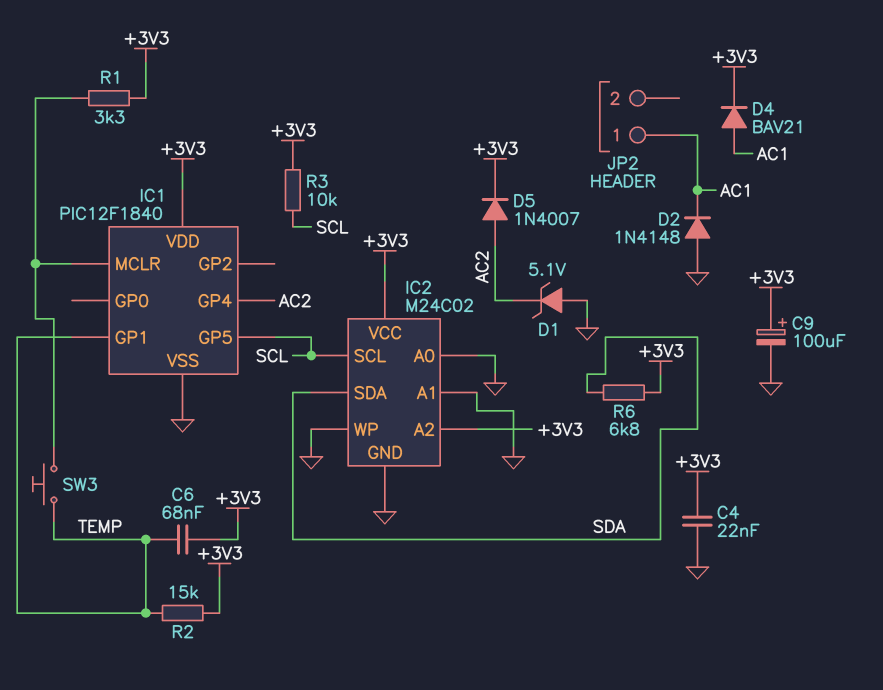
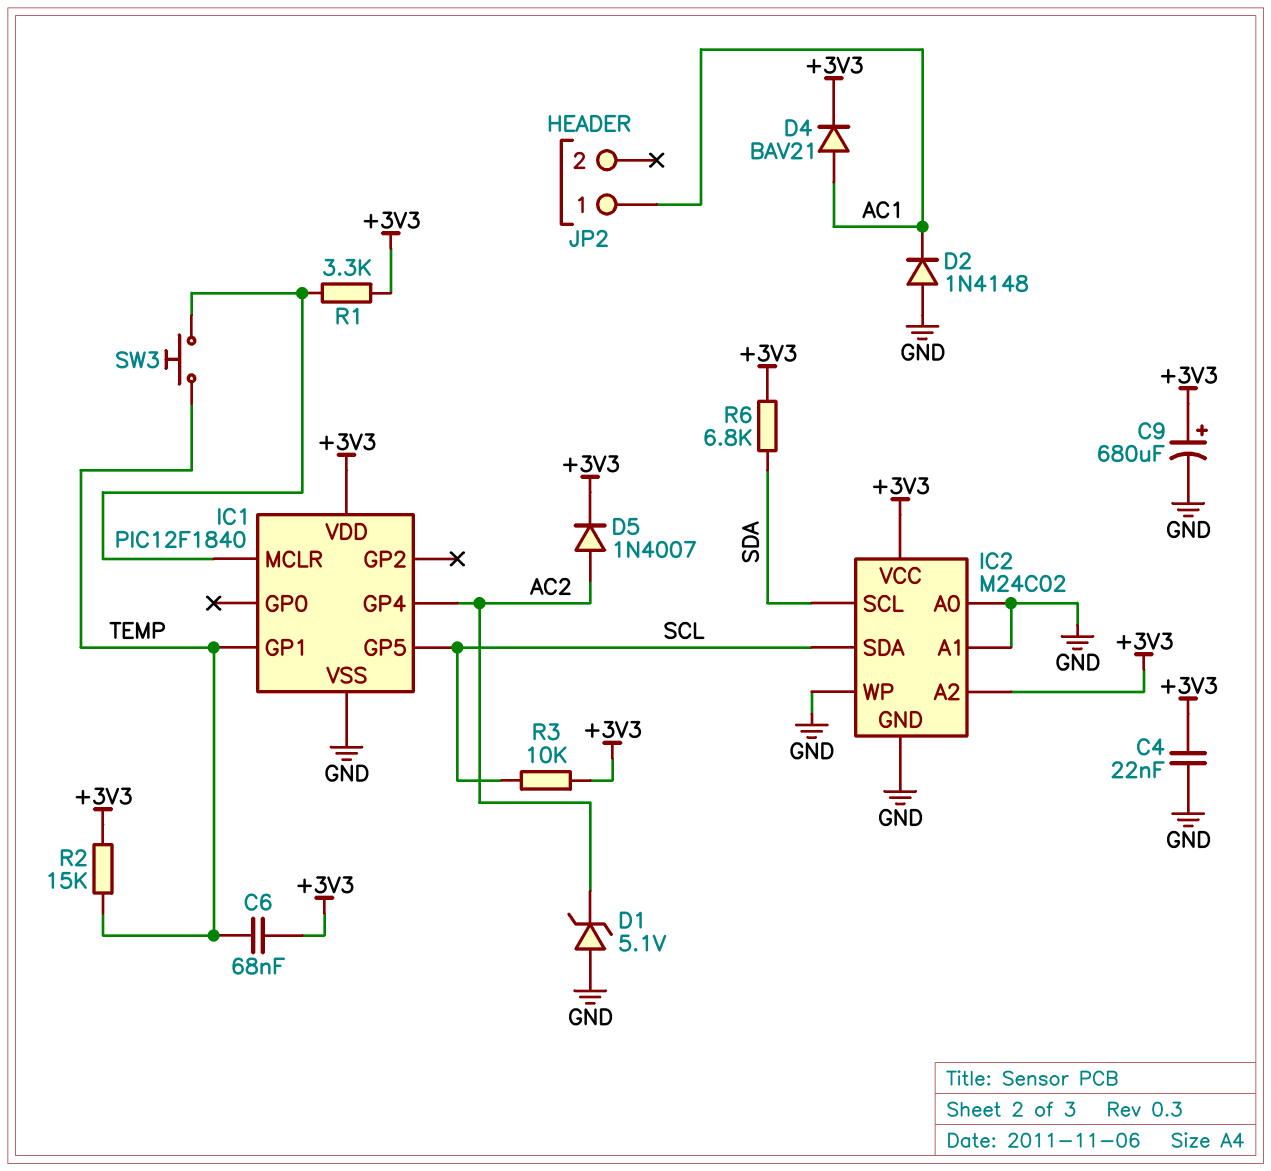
C9: 100uF (plus +3V3, minus GND) -> 680uF (plus +3V3, minus GND)
IC2 pin SCL: SCL -> SDA
IC2 pin SDA: SDA -> SCL

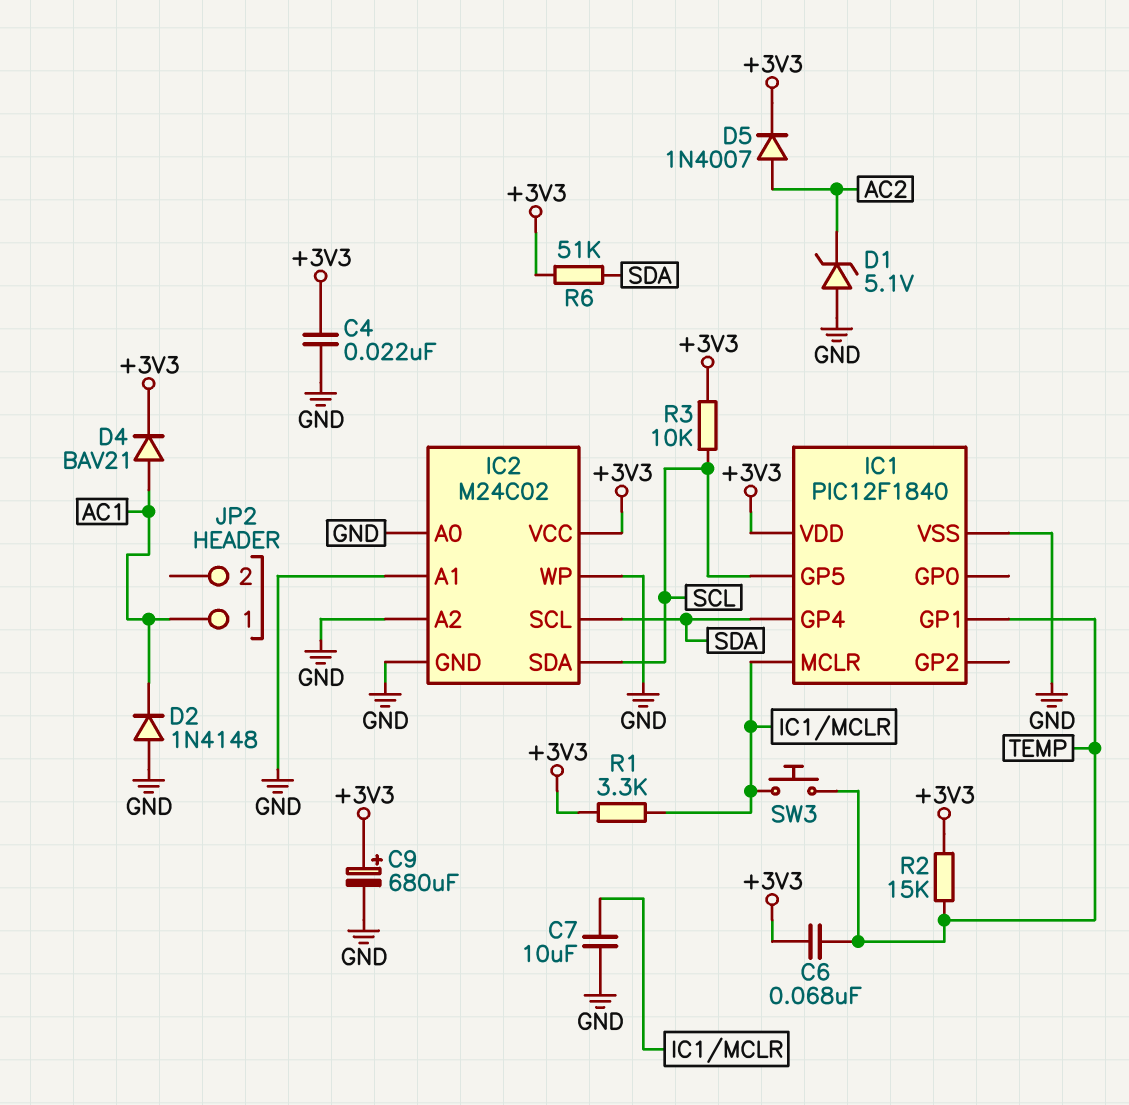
C7: none -> 10uF (GND, IC1/MCLR)
IC1 pin GP4: AC2 -> SDA
IC2 pin A2: +3V3 -> GND
R6: 6.8k (+3V3, SDA) -> 51k (+3V3, SDA)

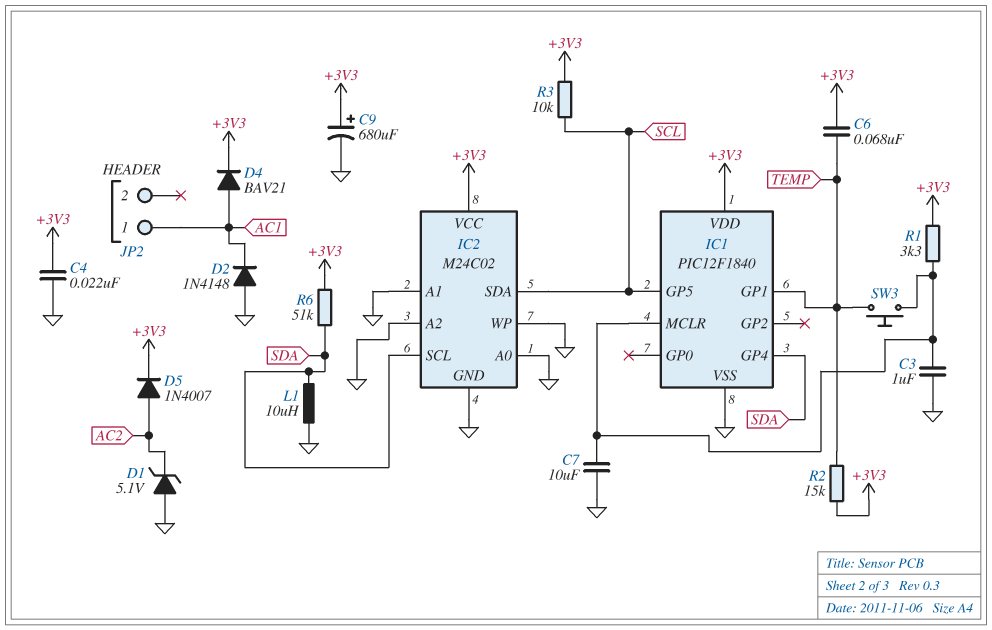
C3: none -> 1uF (GND, IC1/MCLR)
L1: none -> 10uH (GND, SDA)

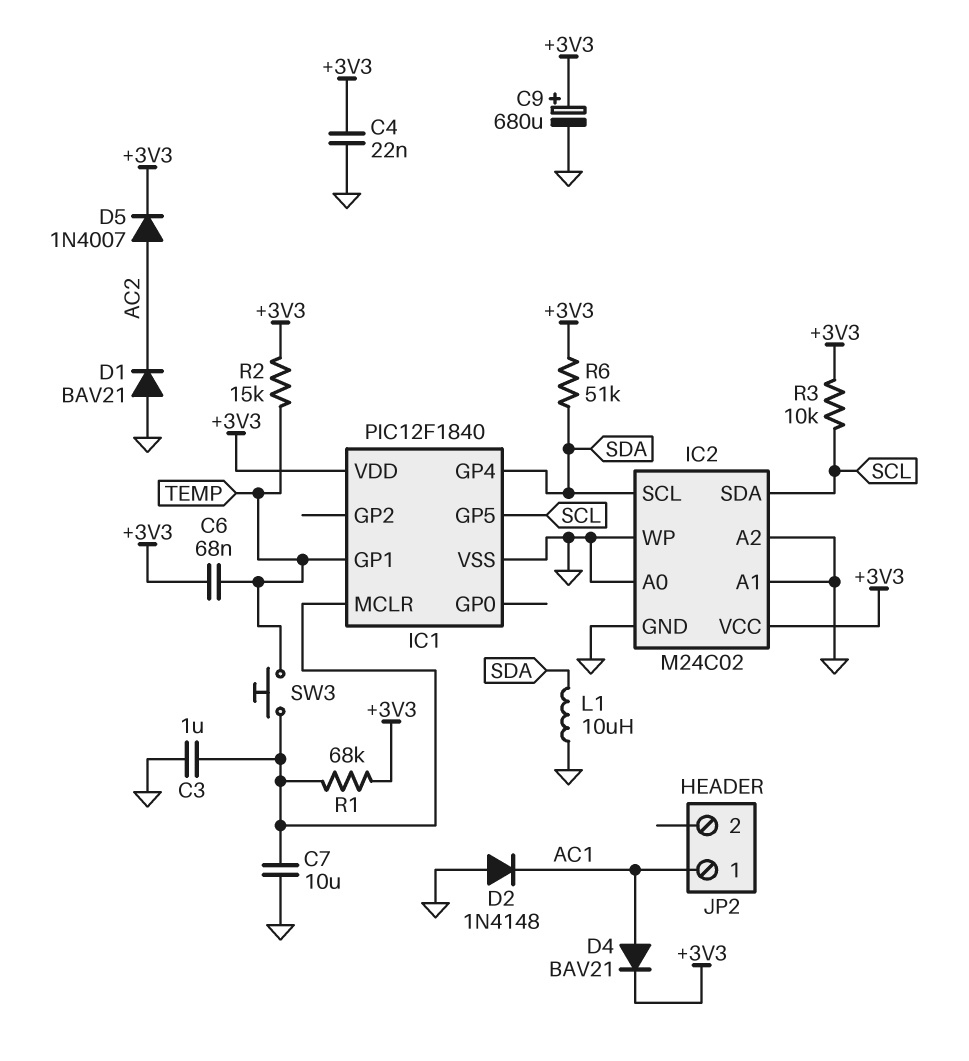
D1: zener 5.1V (A GND, K AC2) -> diode BAV21 (A GND, K AC2)
R1: 3.3k (+3V3, IC1/MCLR) -> 68k (+3V3, IC1/MCLR)

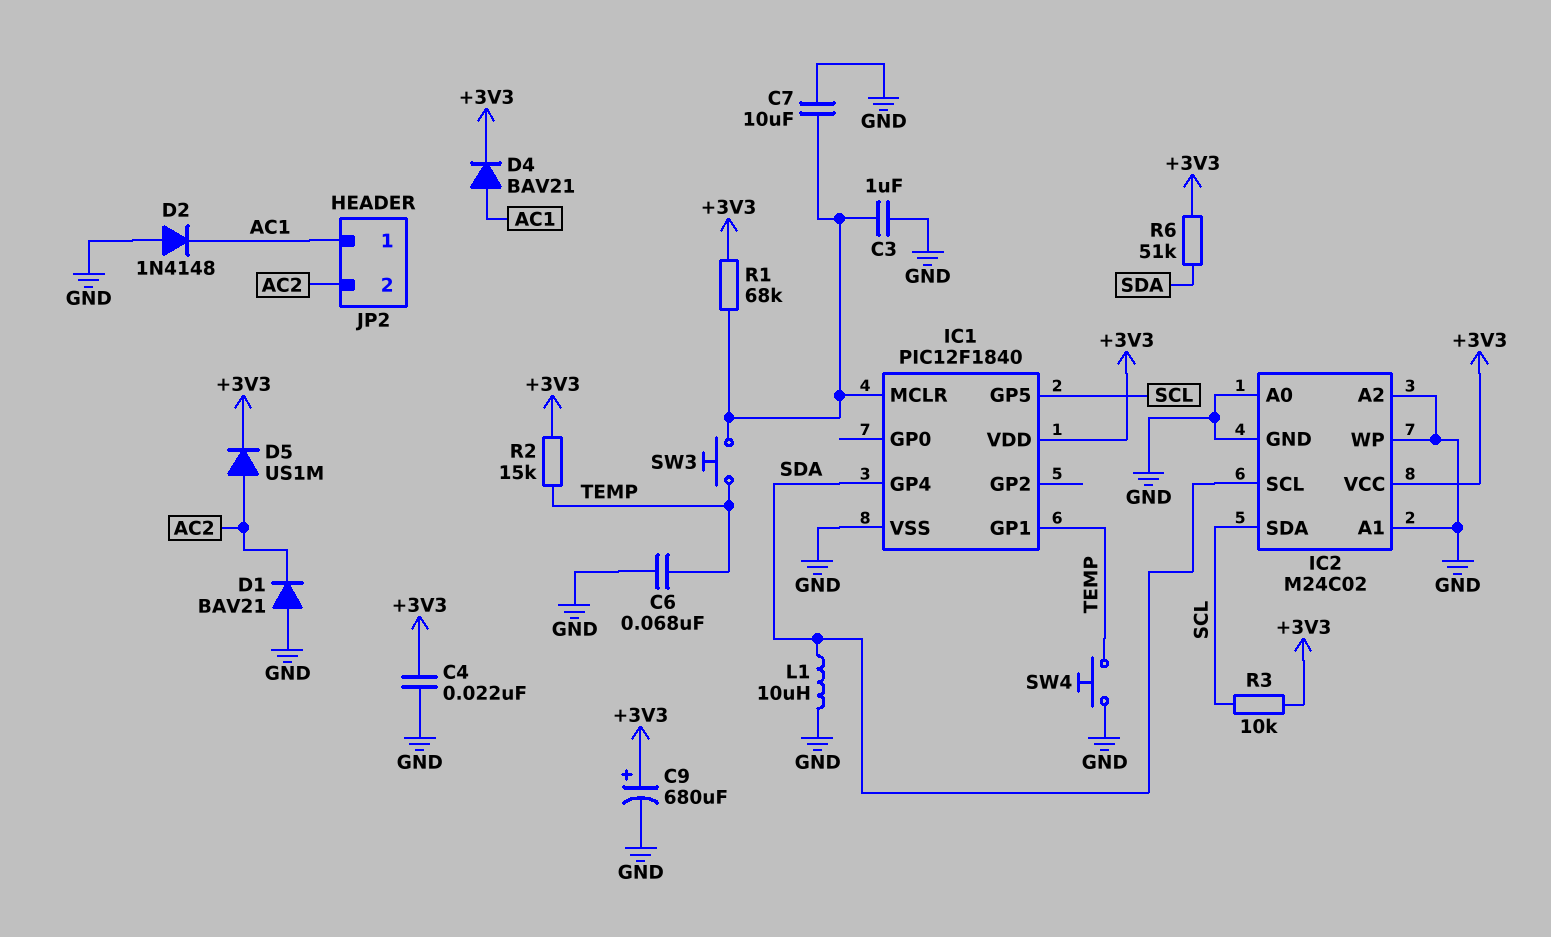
C6: 68nF (+3V3, TEMP) -> 68nF (GND, TEMP)
D5: diode 1N4007 (A AC2, K +3V3) -> diode US1M (A AC2, K +3V3)
JP2 pin 2: none -> AC2
SW4: none -> button (GND, TEMP)

